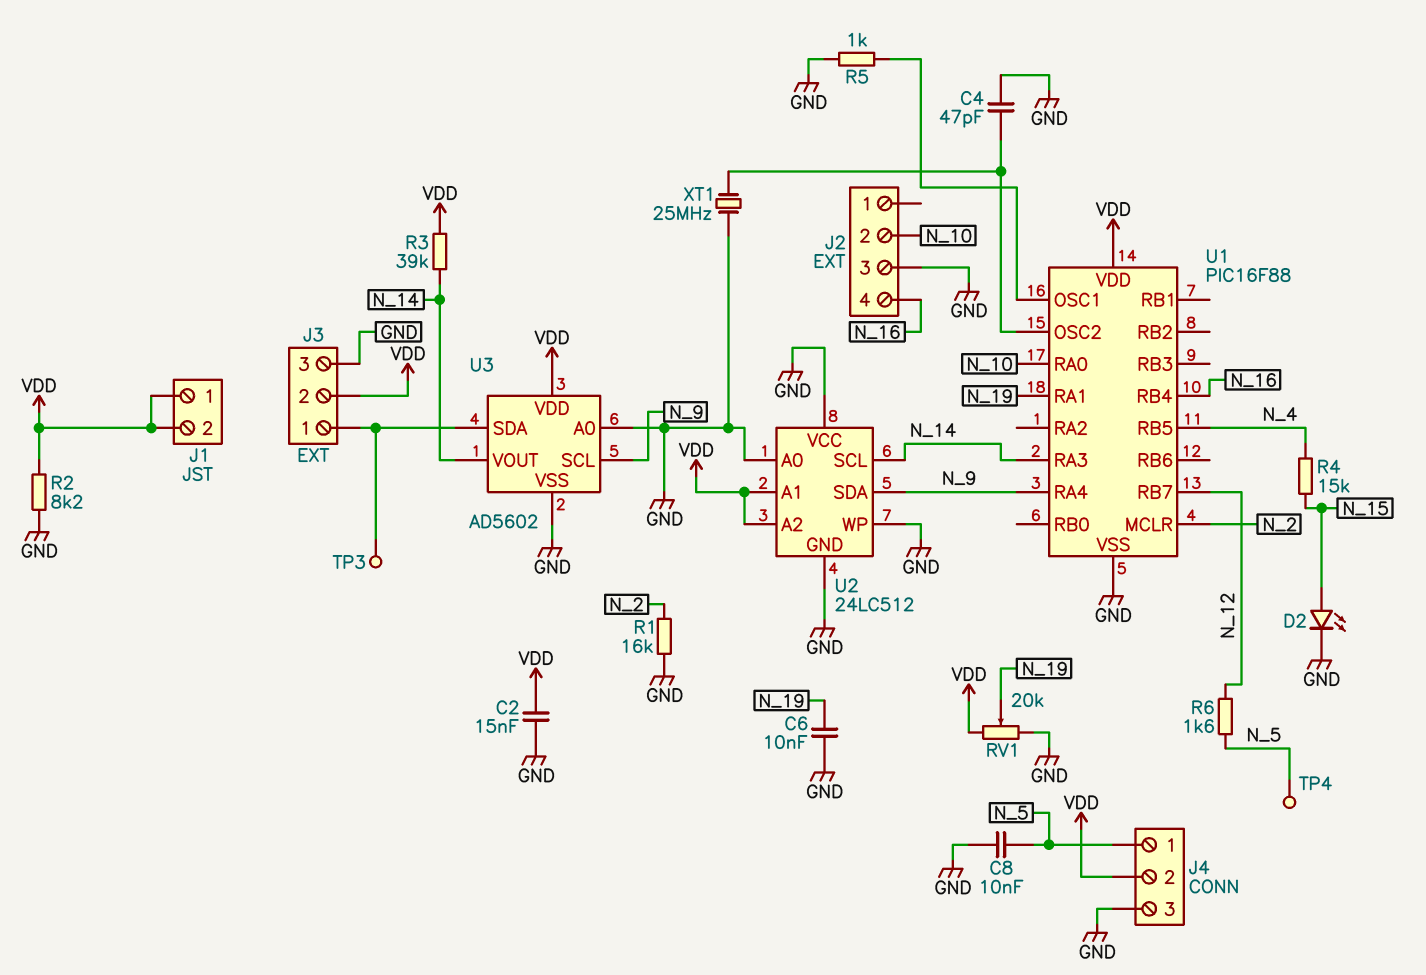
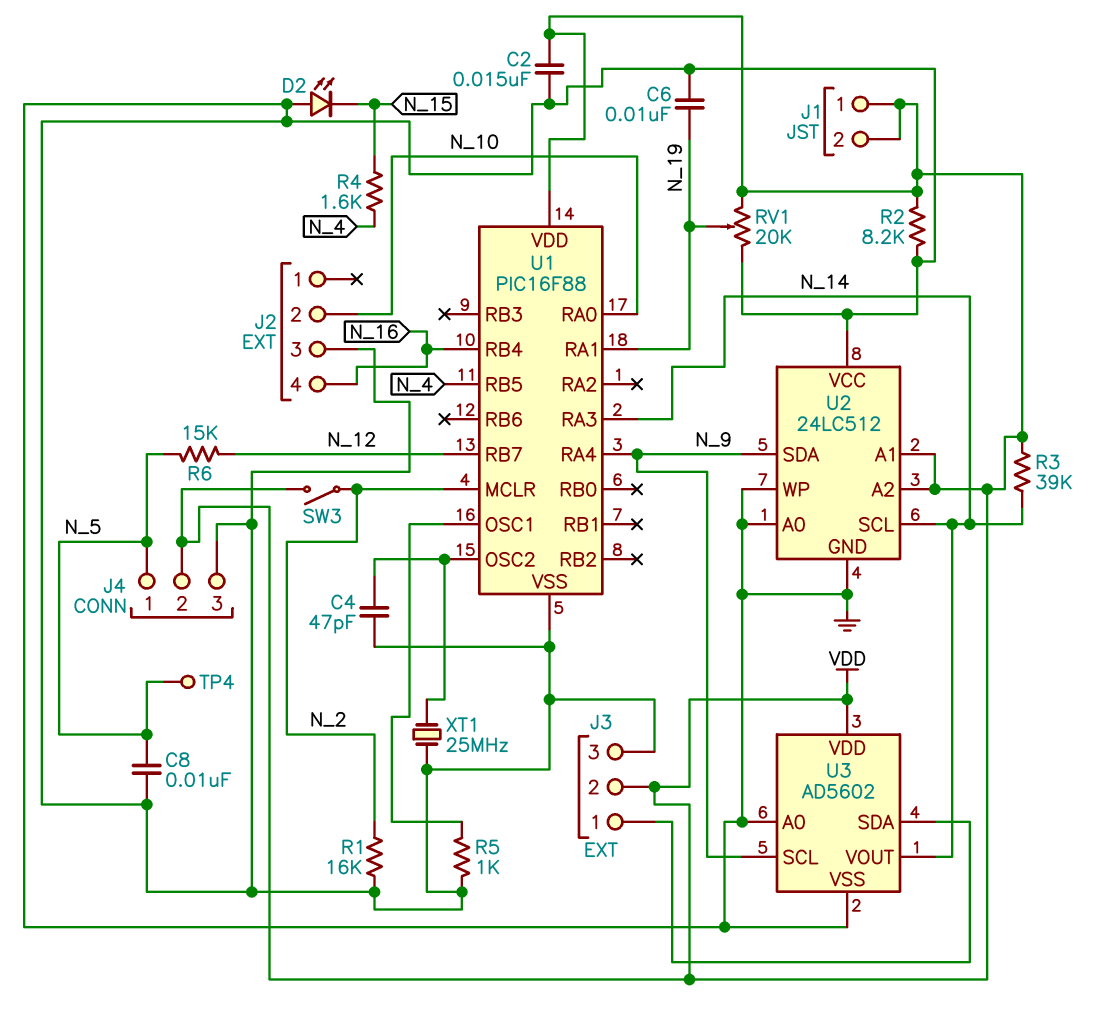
D2: LED (A N_15, K GND) -> LED (A GND, K N_15)
R4: 15k (N_4, N_15) -> 1.6k (N_4, N_15)
R6: 1.6k (N_5, N_12) -> 15k (N_5, N_12)
SW3: none -> switch (N_2, VDD)
TP3: test point (J3/1) -> none

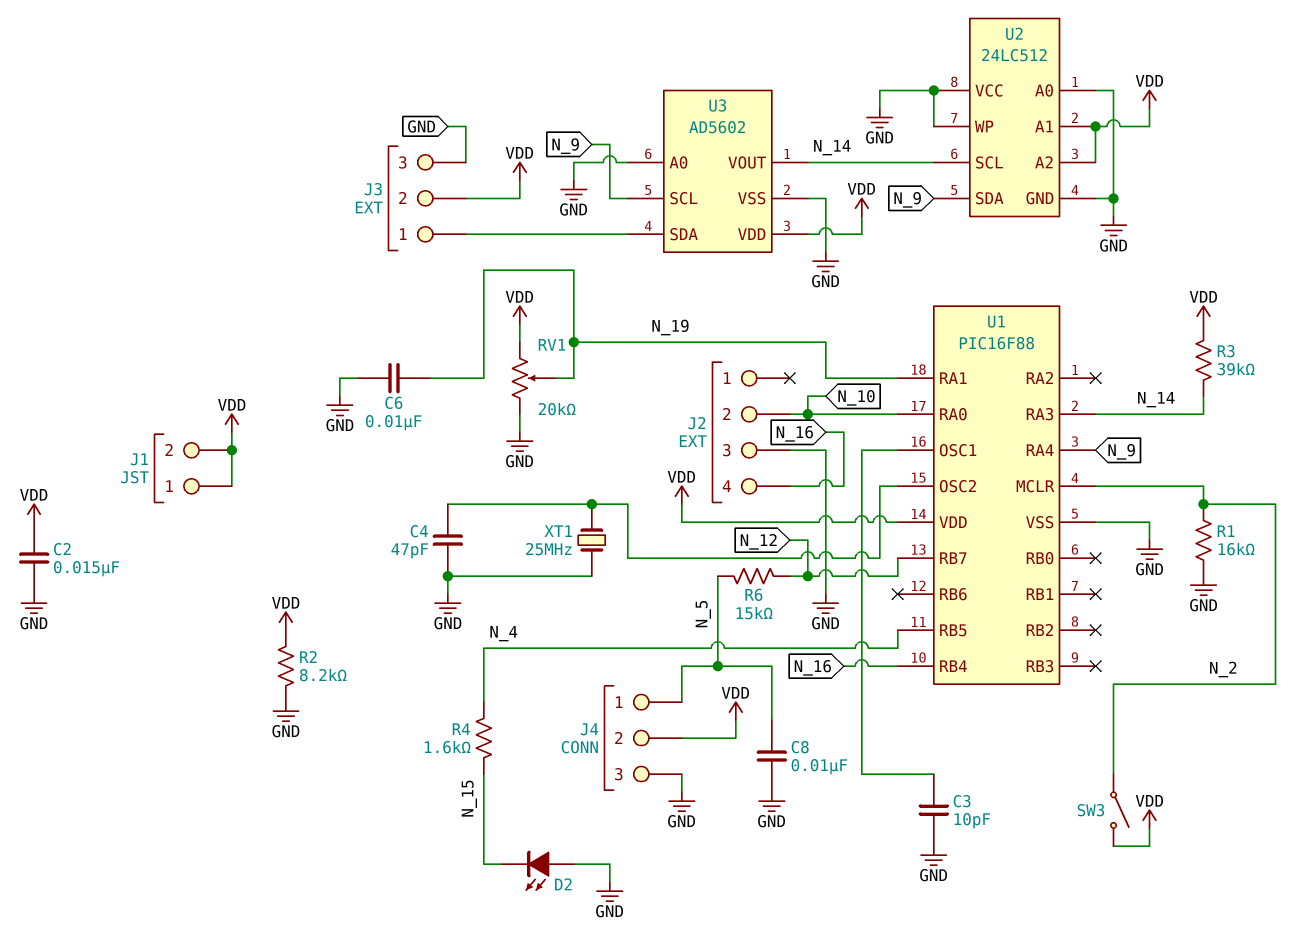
C3: none -> 10pF (GND, U1/OSC1)
R5: 1k (GND, U1/OSC1) -> none
TP4: test point (N_5) -> none

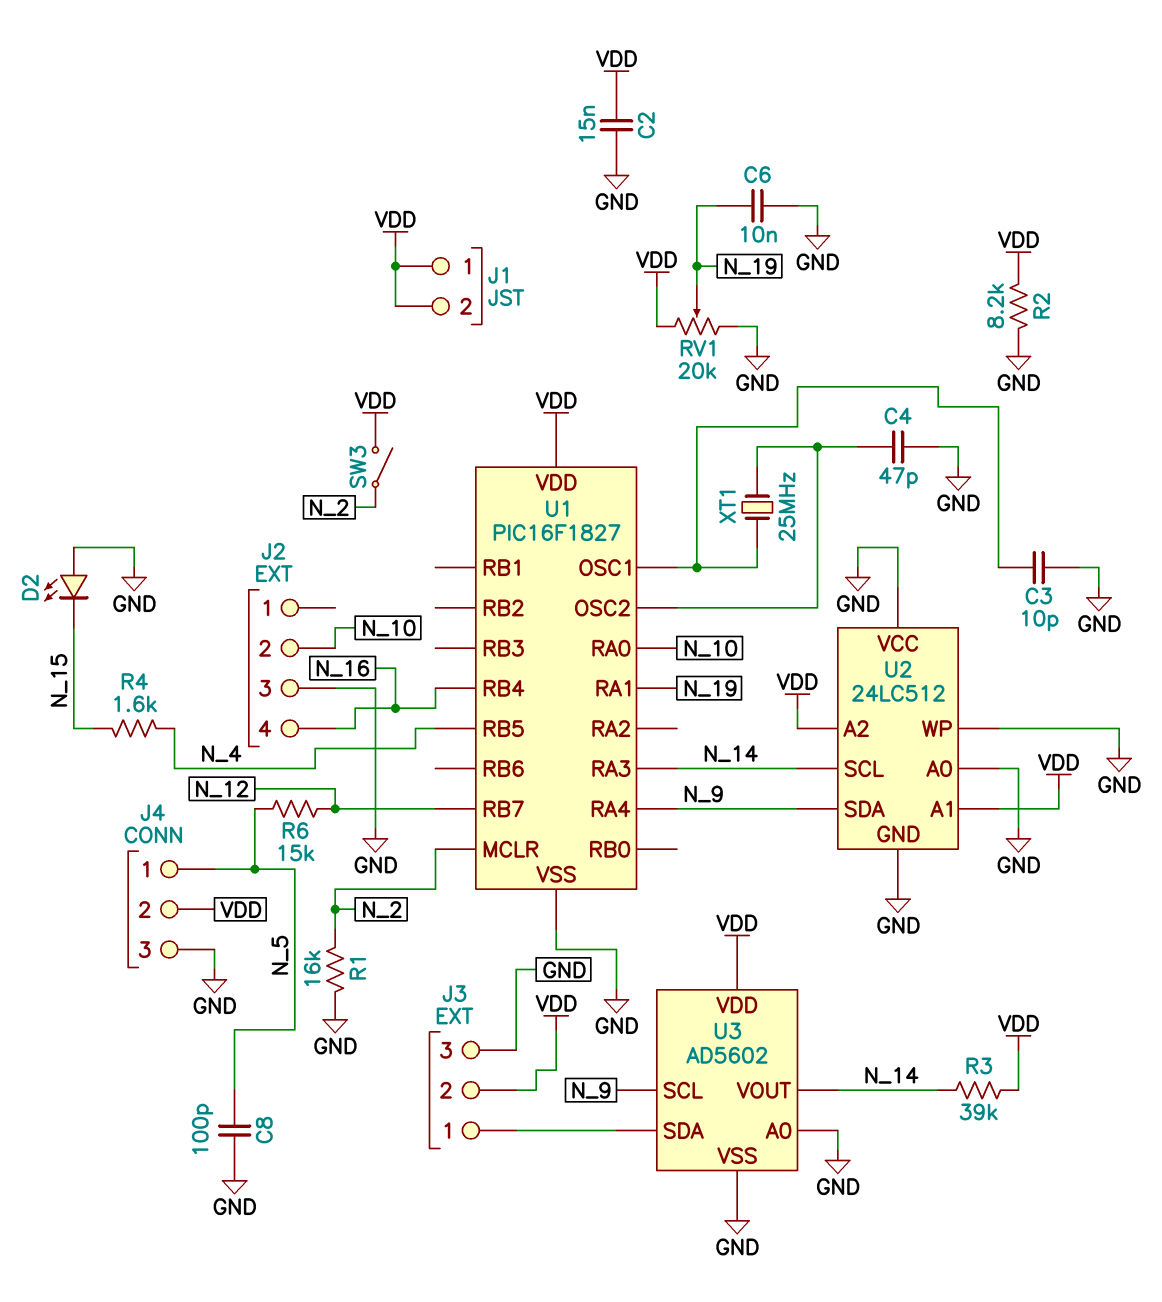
C8: 10nF (GND, N_5) -> 100pF (GND, N_5)
U1: PIC16F88 -> PIC16F1827
XT1: 25MHz (GND, U1/OSC2) -> 25MHz (U1/OSC1, U1/OSC2)

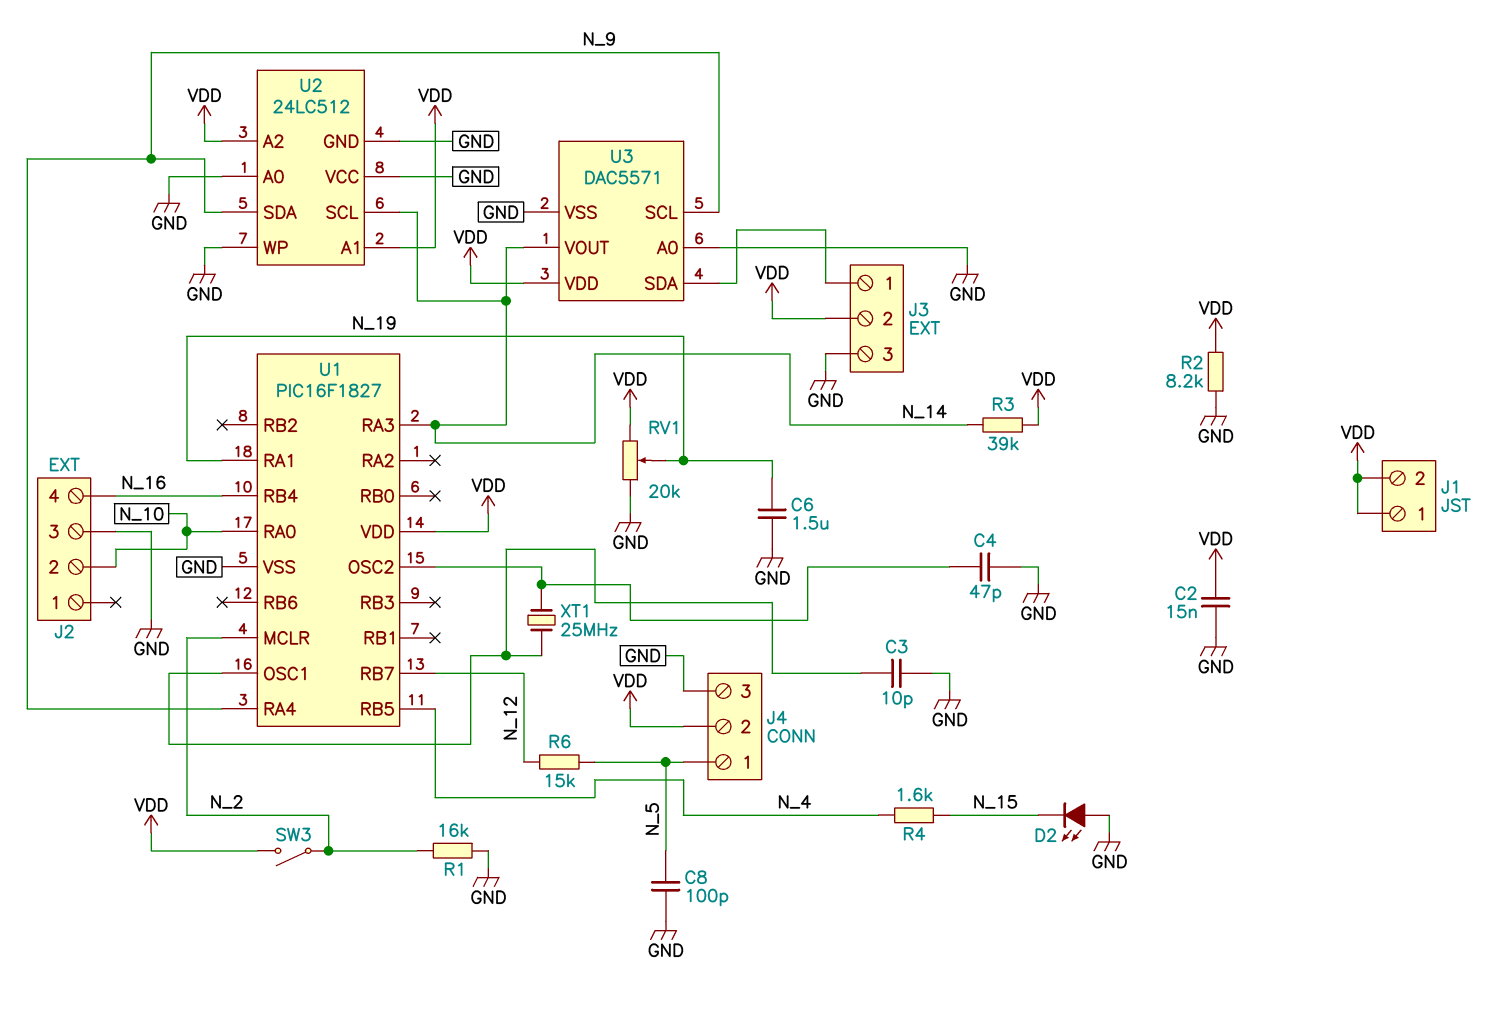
C6: 10nF (GND, N_19) -> 1.5uF (GND, N_19)
U3: AD5602 -> DAC5571

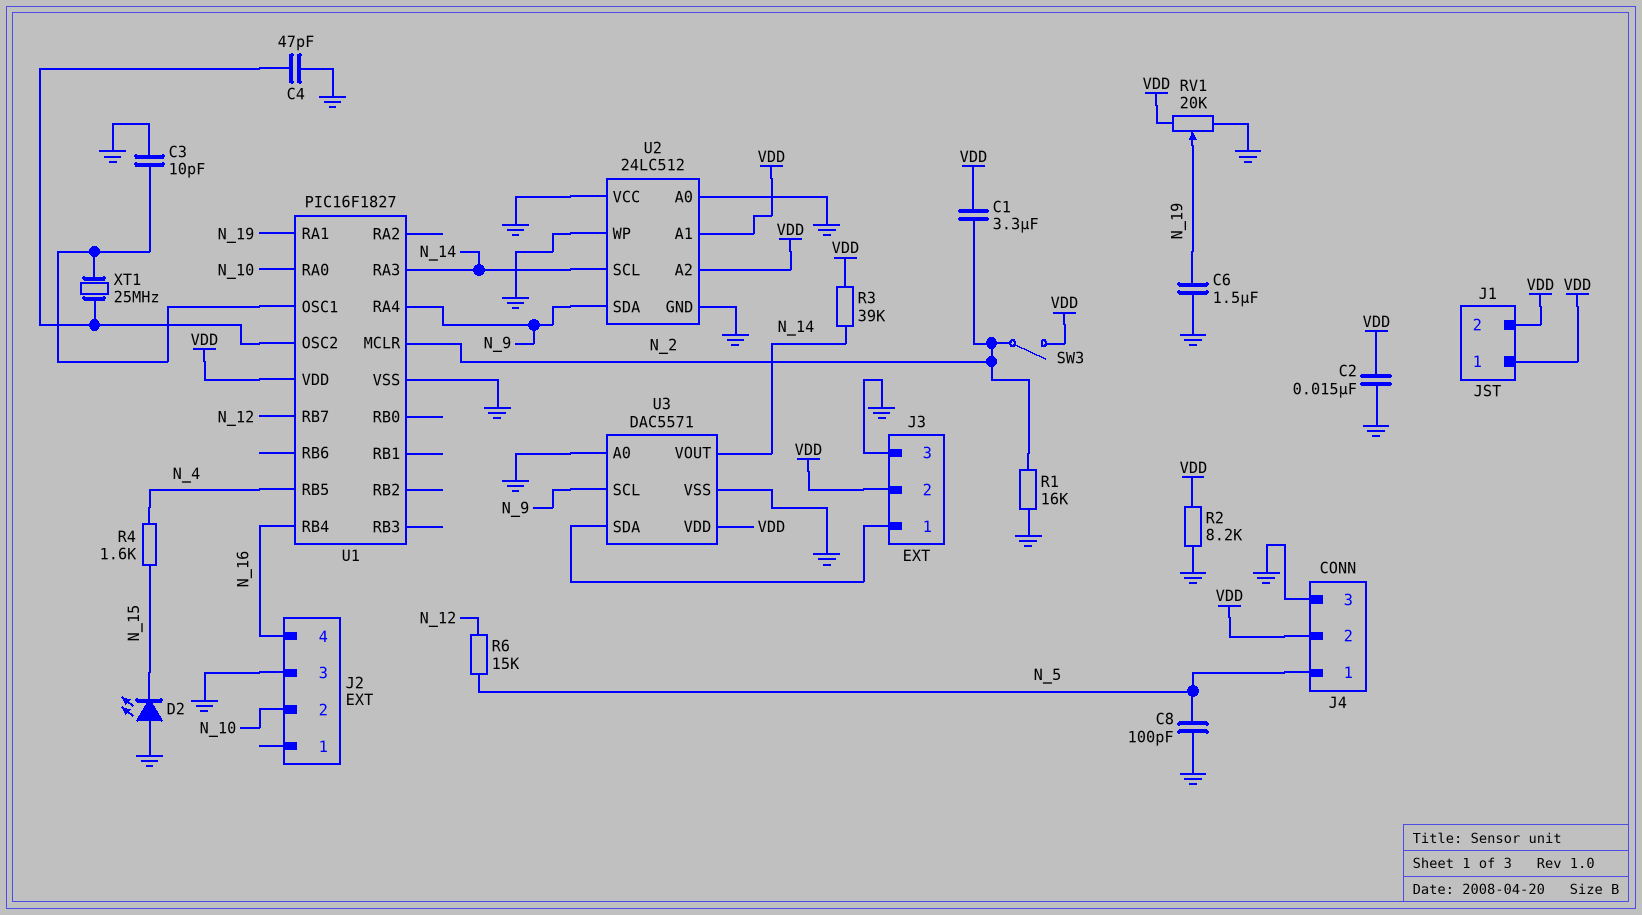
C1: none -> 3.3uF (N_2, VDD)

